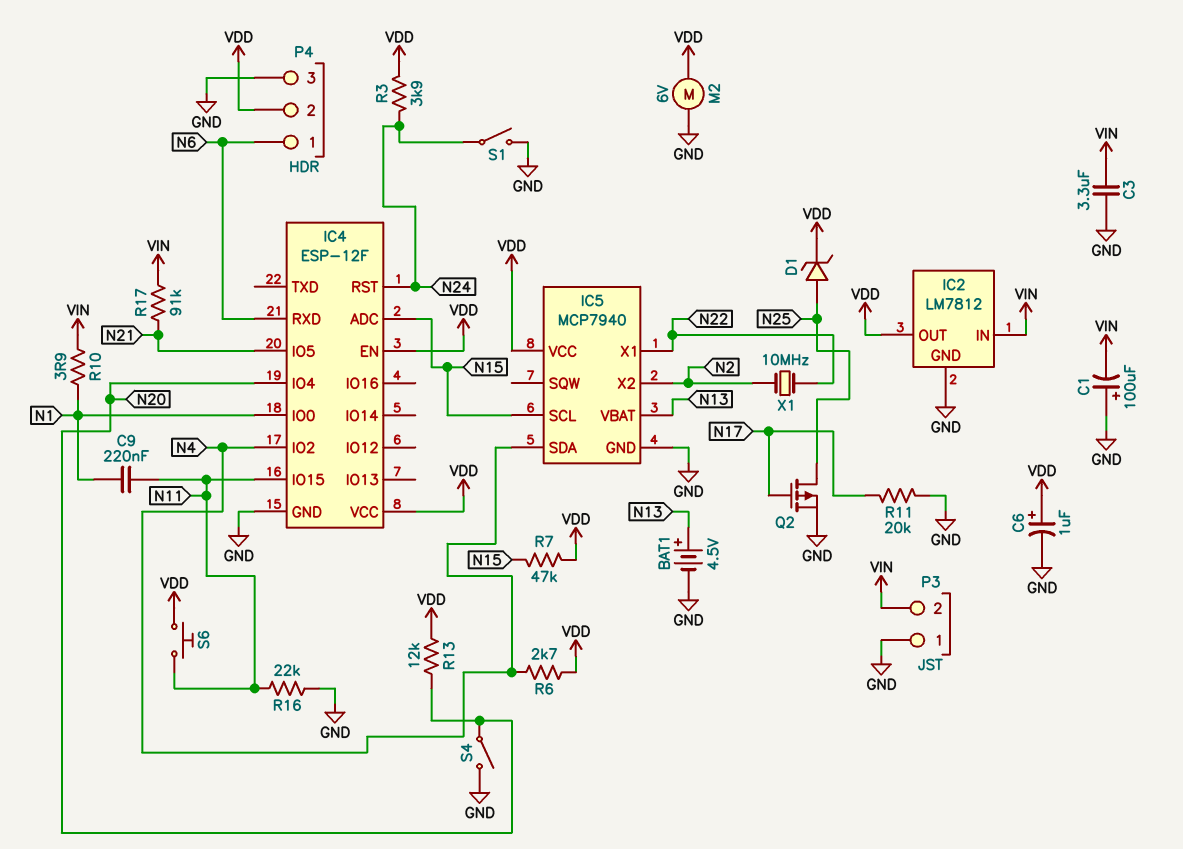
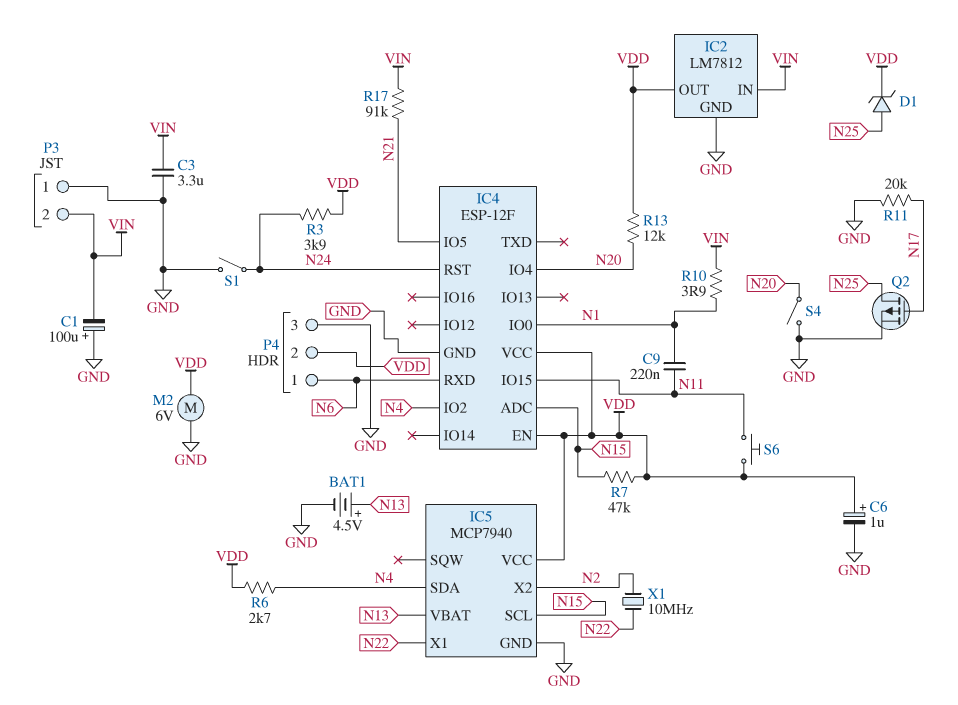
R16: 22k (GND, N11) -> none

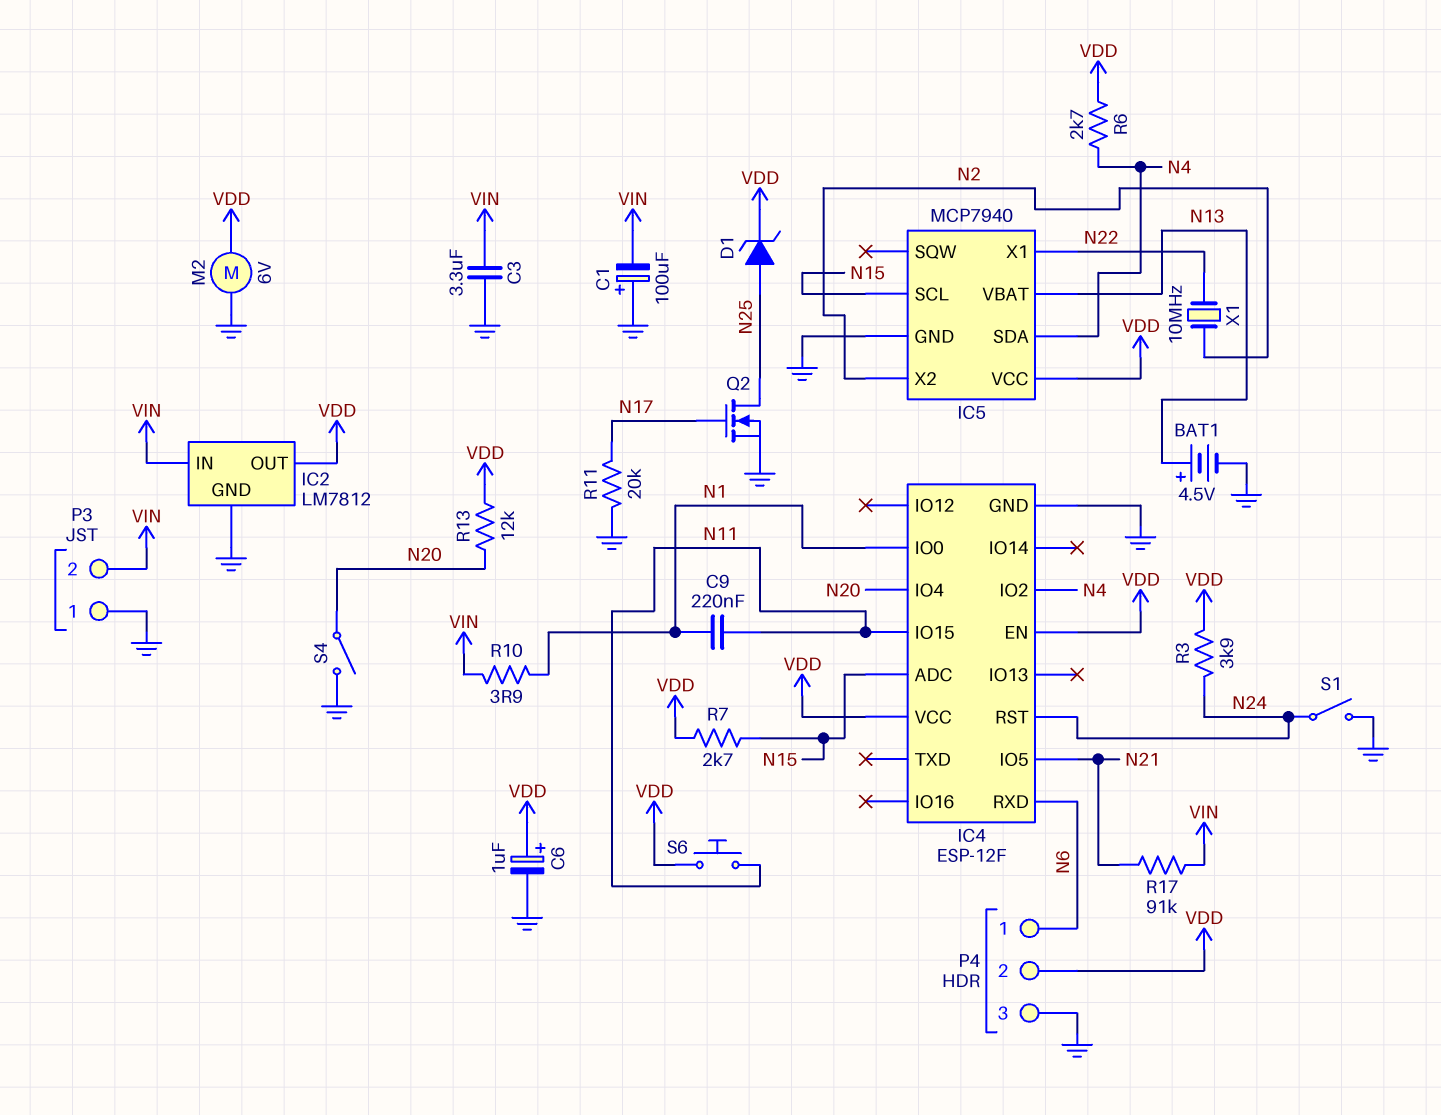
Q2: PMOS (G N17, D N25, S GND) -> NMOS (G N17, D N25, S GND)
R7: 47k (N15, VDD) -> 2.7k (N15, VDD)

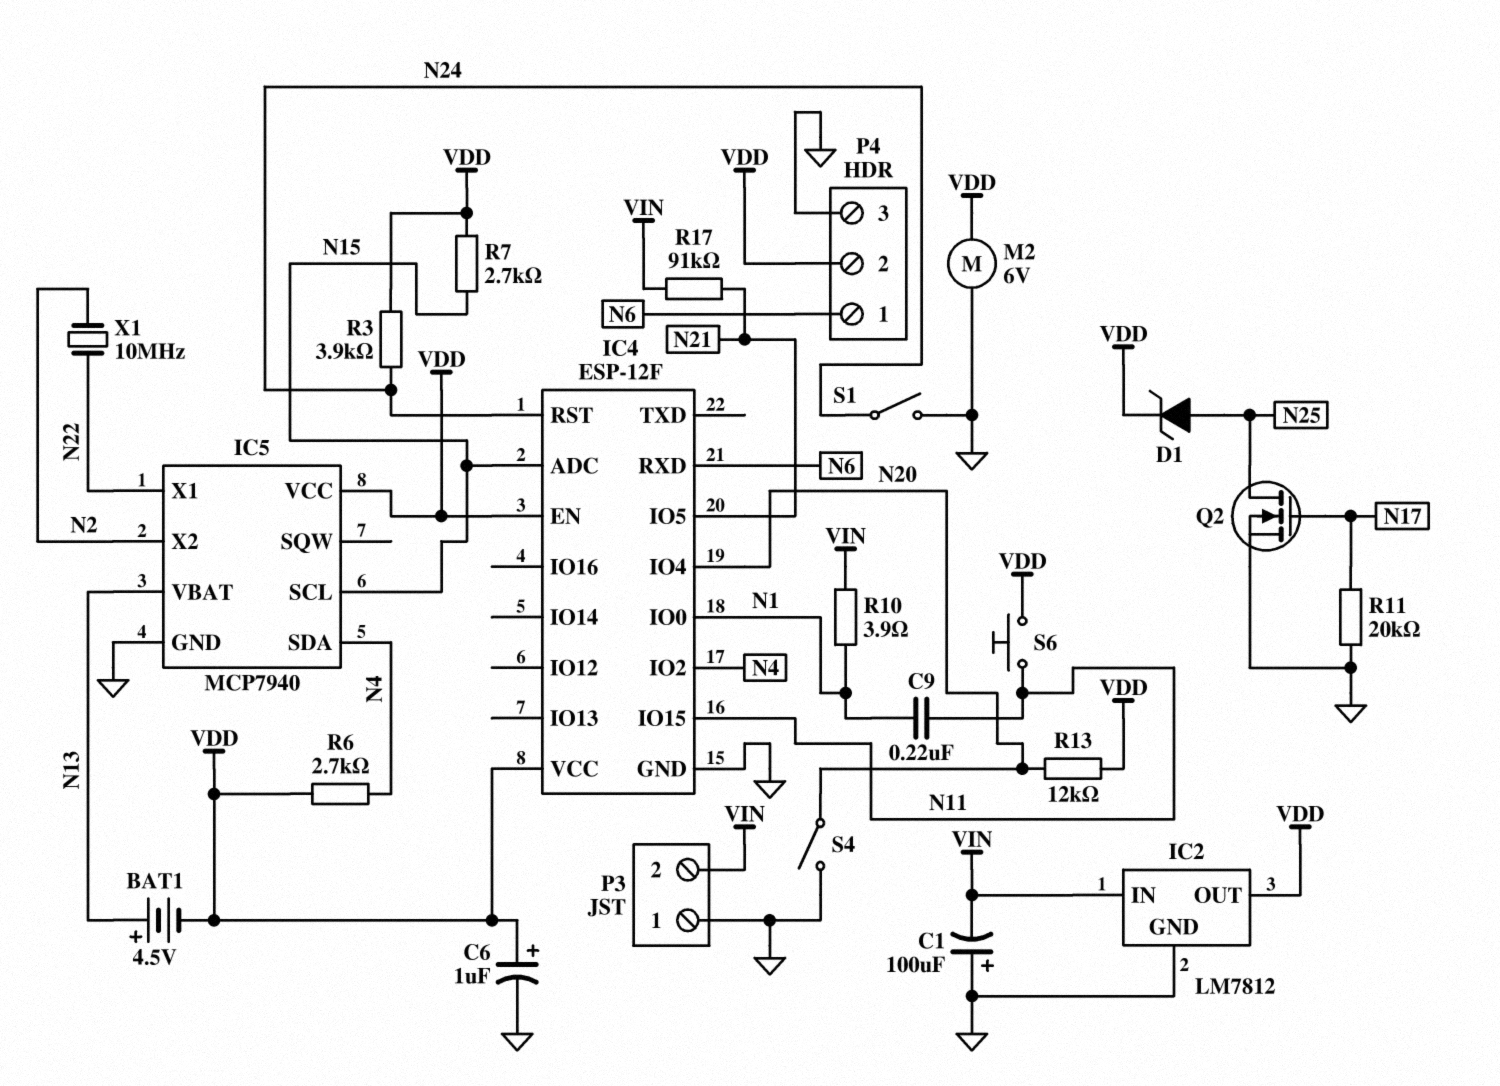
BAT1: 4.5V (plus N13, minus GND) -> 4.5V (plus N13, minus VDD)
C3: 3.3uF (GND, VIN) -> none

